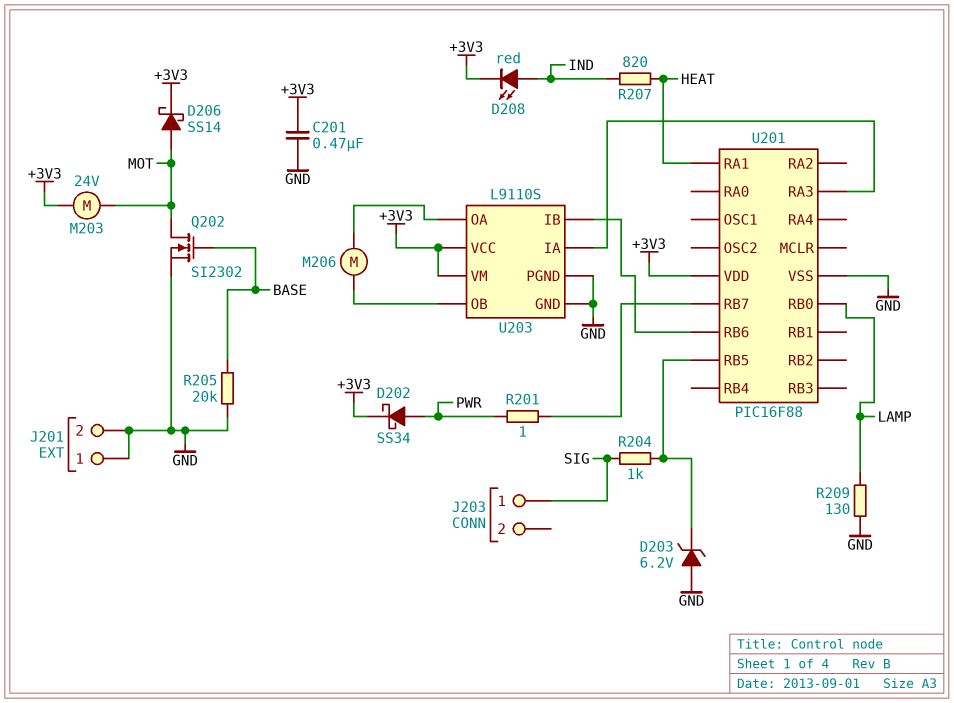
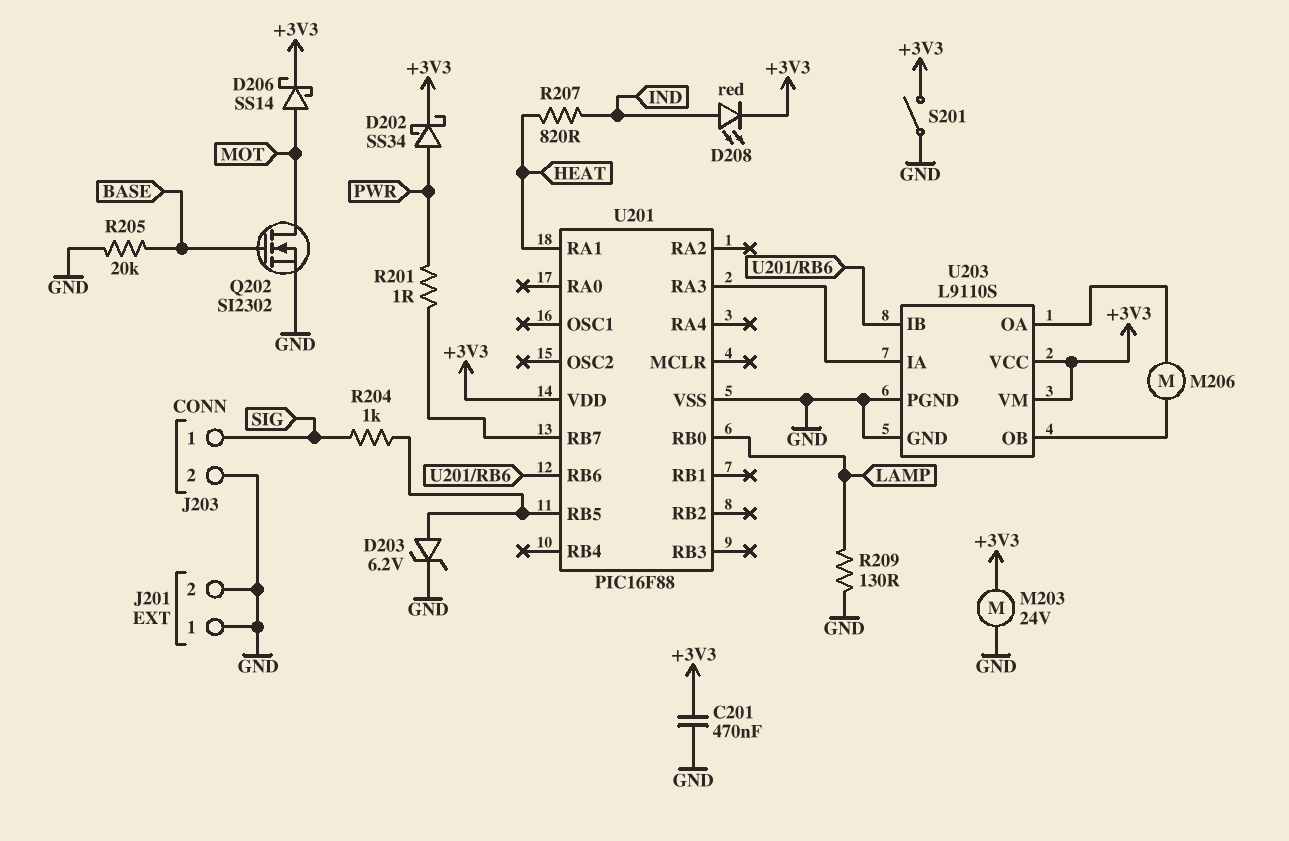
D203: zener 6.2V (A GND, K U201/RB5) -> zener 6.2V (A U201/RB5, K GND)
J203 pin 2: none -> GND
M203: motor 24V (+3V3, MOT) -> motor 24V (+3V3, GND)
S201: none -> switch (+3V3, GND)

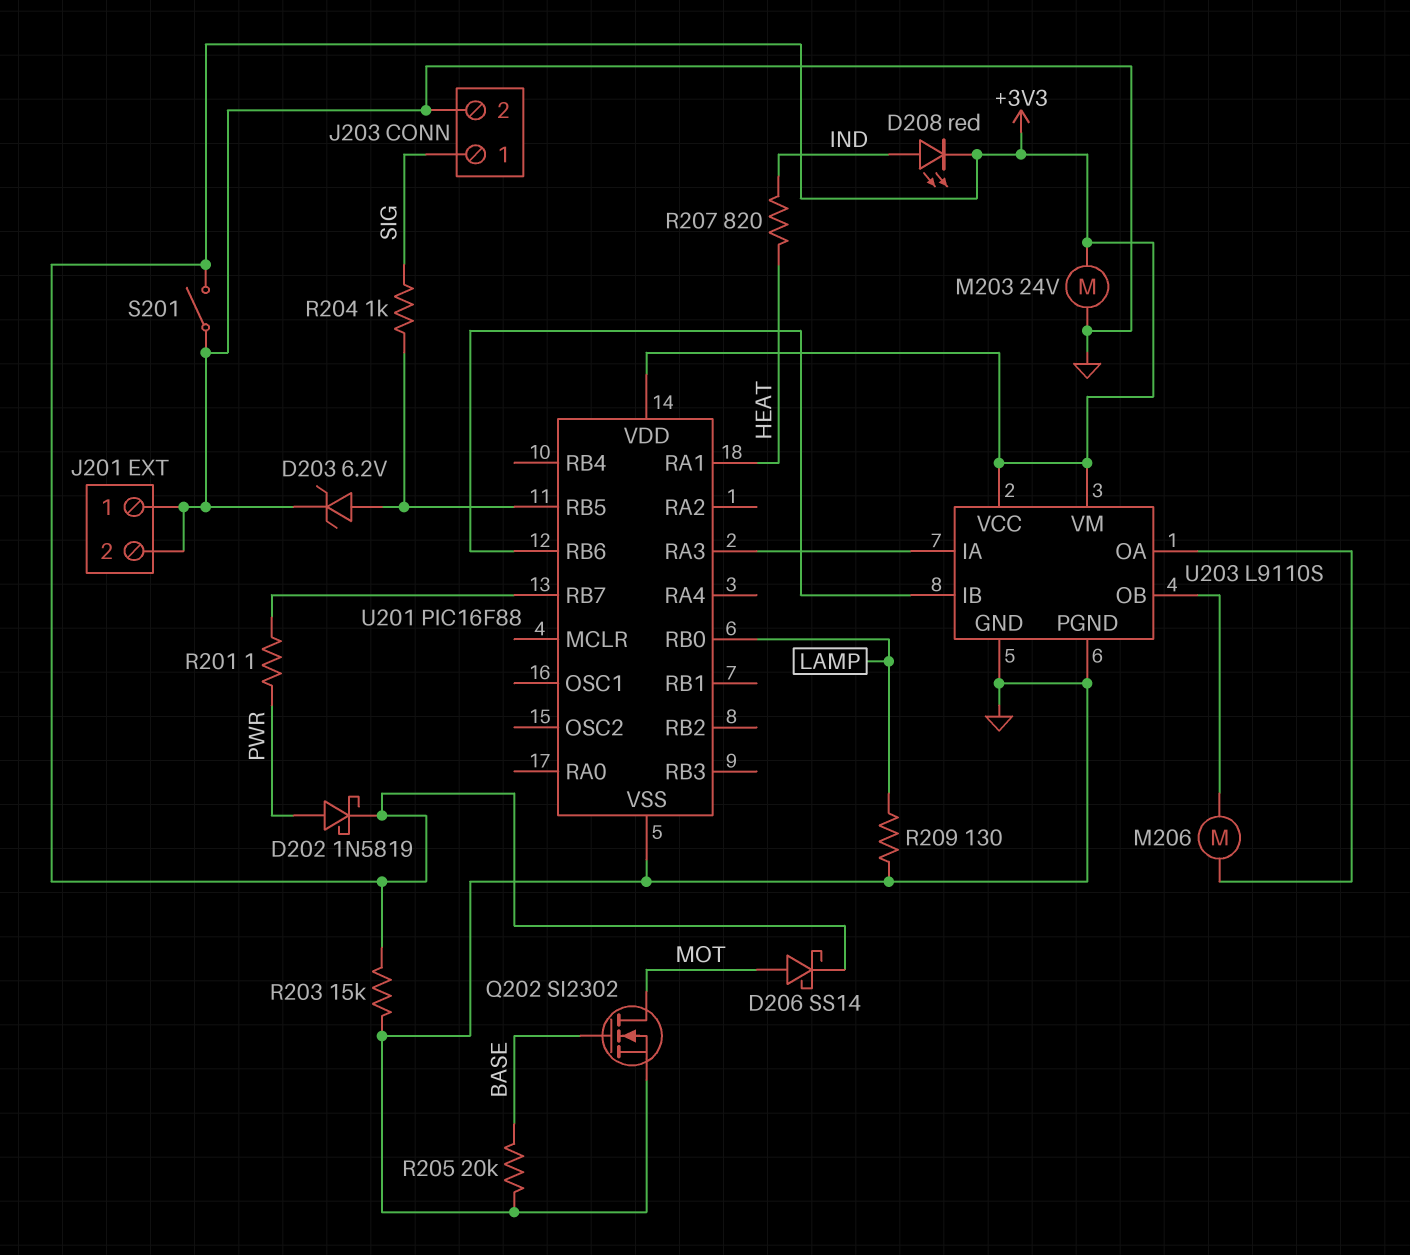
C201: 470nF (+3V3, GND) -> none
D202: schottky SS34 (A PWR, K +3V3) -> schottky 1N5819 (A PWR, K +3V3)
R203: none -> 15k (+3V3, GND)

